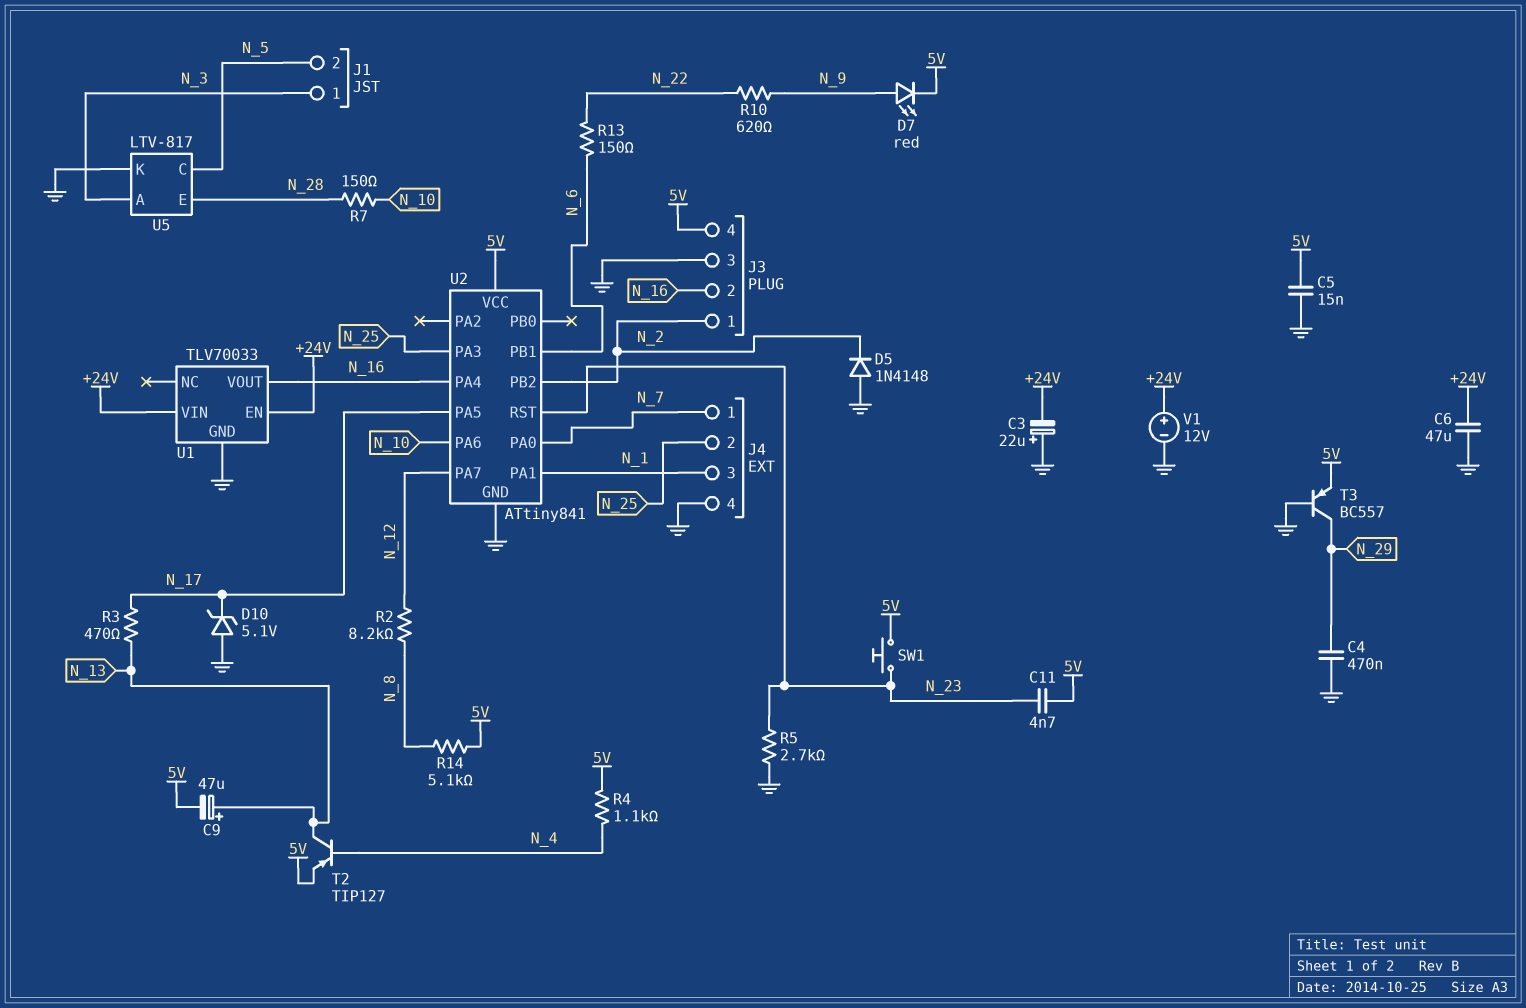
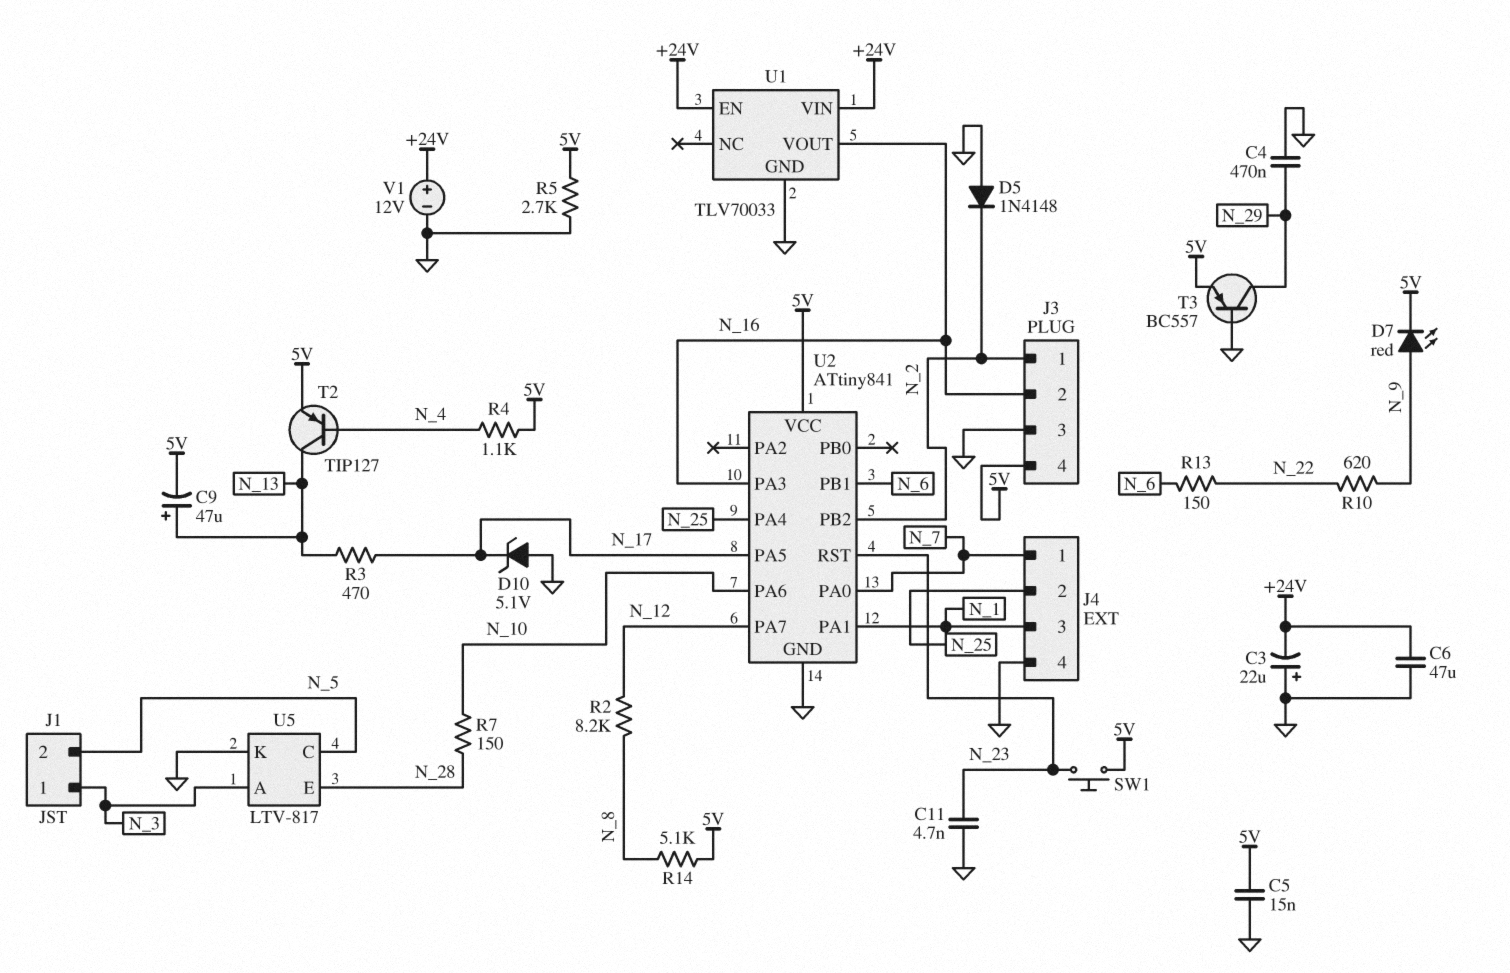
C11: 4.7nF (5V, N_23) -> 4.7nF (GND, N_23)
R5: 2.7k (GND, N_23) -> 2.7k (5V, GND)
U2 pin PA3: N_25 -> N_16
U2 pin PA4: N_16 -> N_25

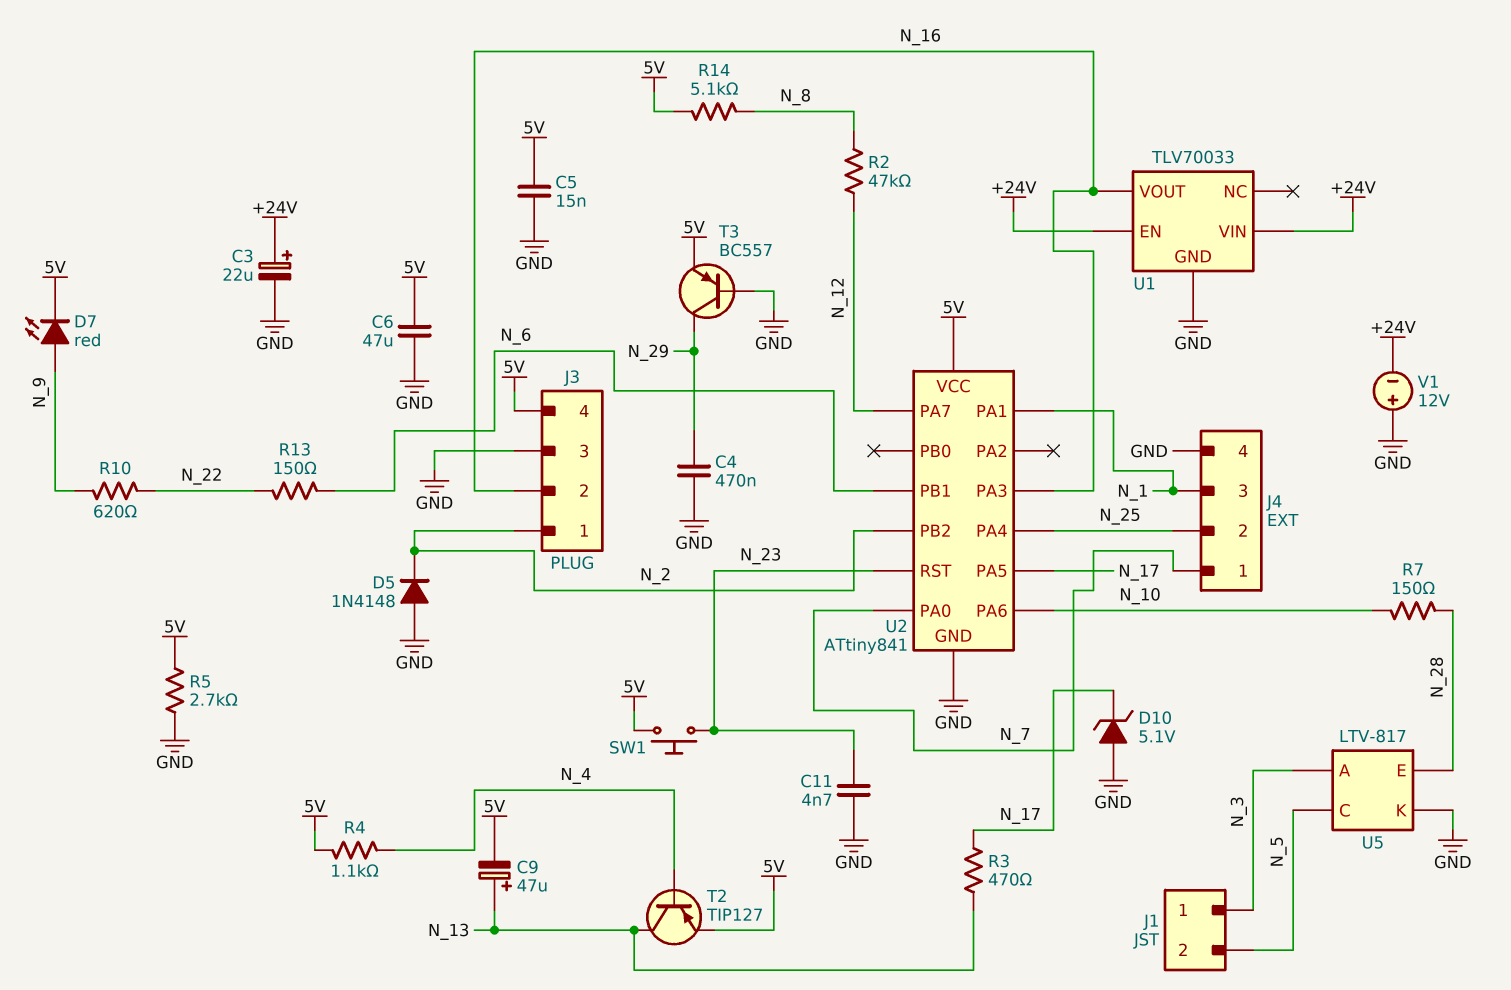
C3: 22uF (plus GND, minus +24V) -> 22uF (plus +24V, minus GND)
C6: 47uF (+24V, GND) -> 47uF (5V, GND)
R2: 8.2k (N_8, N_12) -> 47k (N_8, N_12)
V1: 12V (plus +24V, minus GND) -> 12V (plus GND, minus +24V)

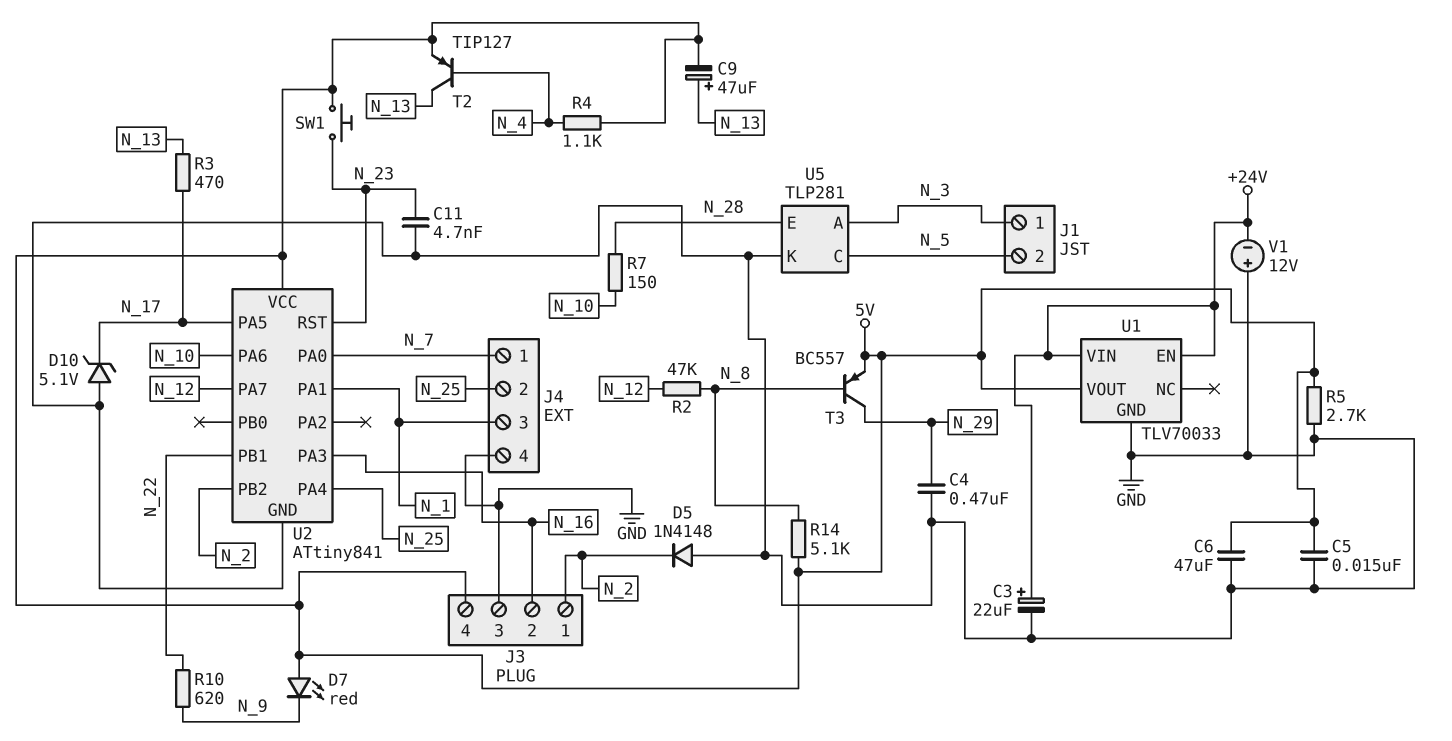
D7: LED red (A N_9, K 5V) -> LED red (A 5V, K N_9)
R13: 150 (N_6, N_22) -> none
T3: PNP BC557 (B GND, C N_29, E 5V) -> PNP BC557 (B N_8, C N_29, E 5V)
U1 pin VOUT: N_16 -> 5V
U2 pin PB1: N_6 -> N_22
U5: LTV-817 -> TLP281

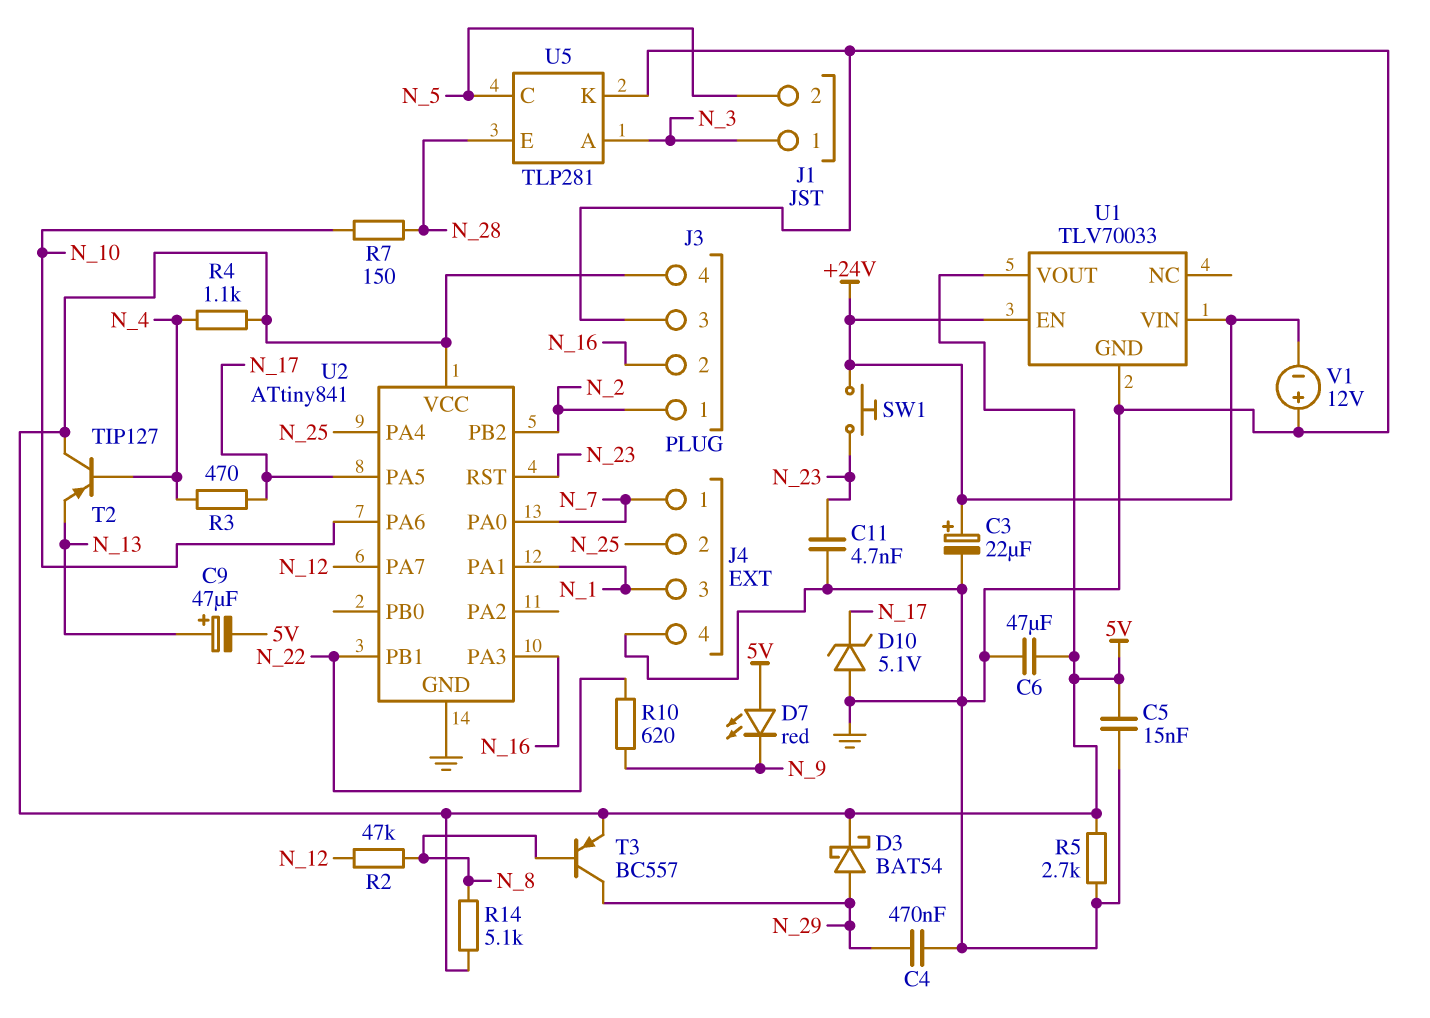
D3: none -> schottky BAT54 (A N_29, K 5V)
D5: diode 1N4148 (A GND, K N_2) -> none
R3: 470 (N_13, N_17) -> 470 (N_4, N_17)
SW1: button (5V, N_23) -> button (+24V, N_23)
T2: PNP TIP127 (B N_4, C N_13, E 5V) -> PNP TIP127 (B N_4, C 5V, E N_13)

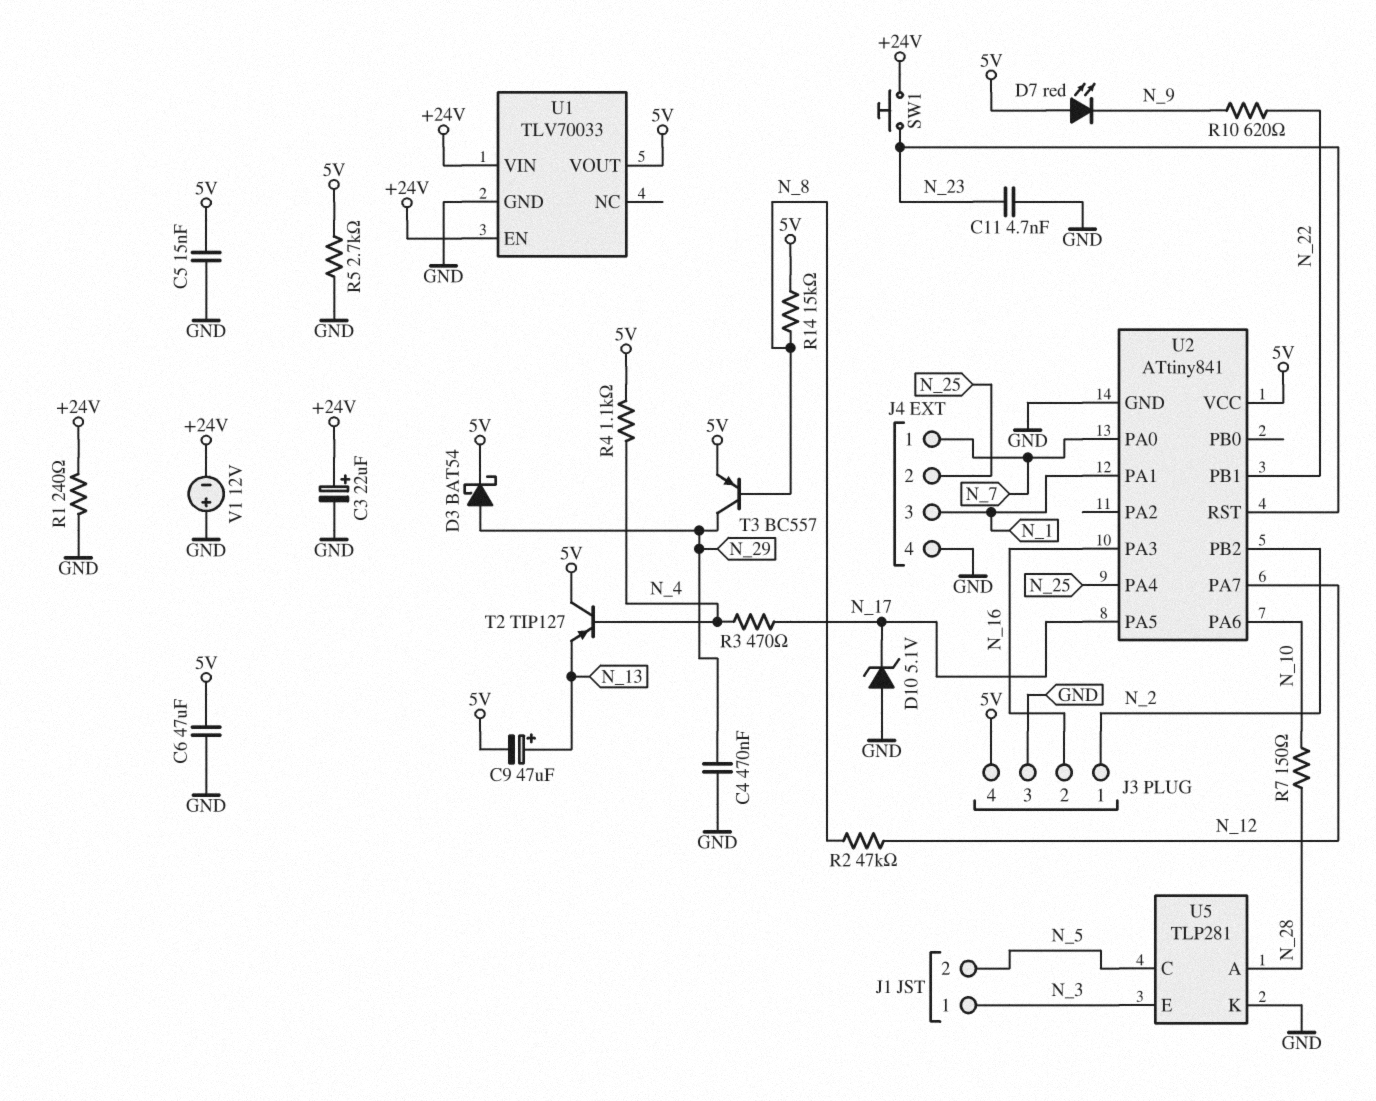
R1: none -> 240 (+24V, GND)
R14: 5.1k (5V, N_8) -> 15k (5V, N_8)
U5 pin A: N_3 -> N_28
U5 pin E: N_28 -> N_3

